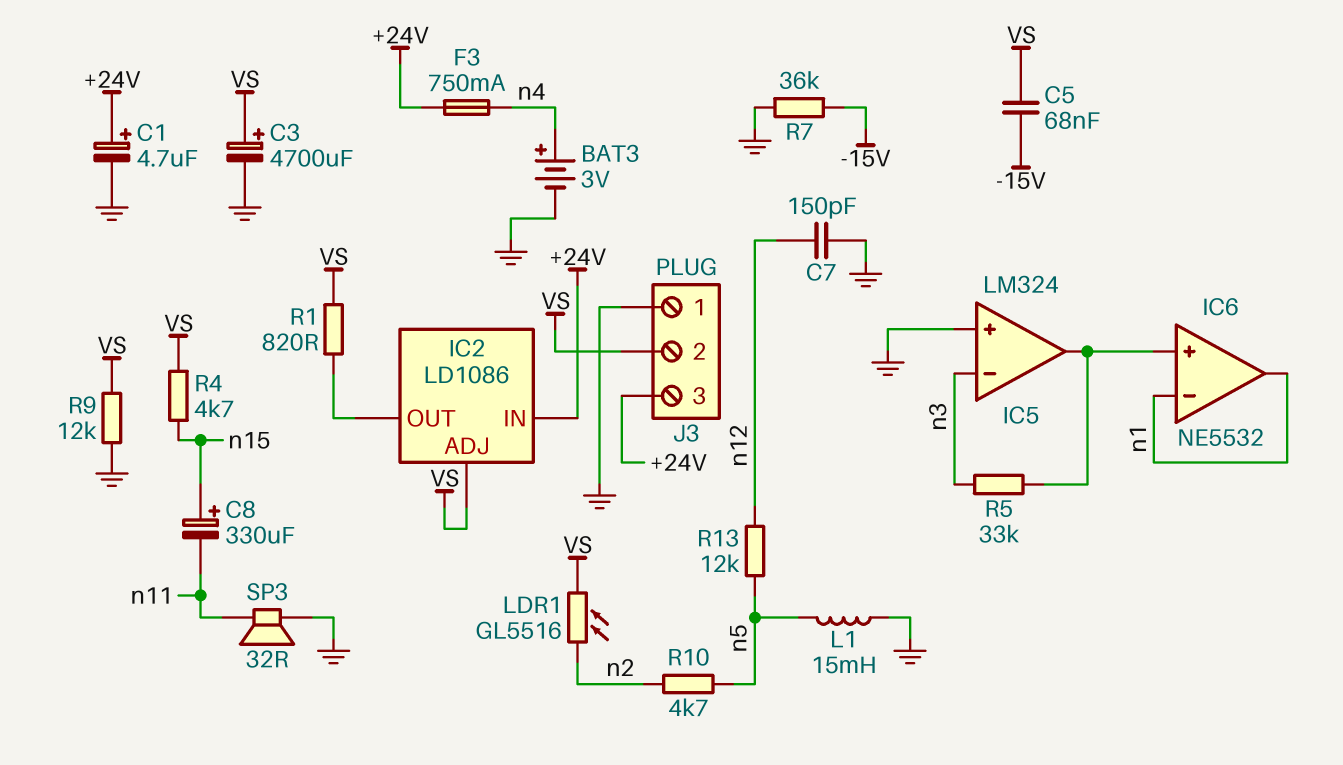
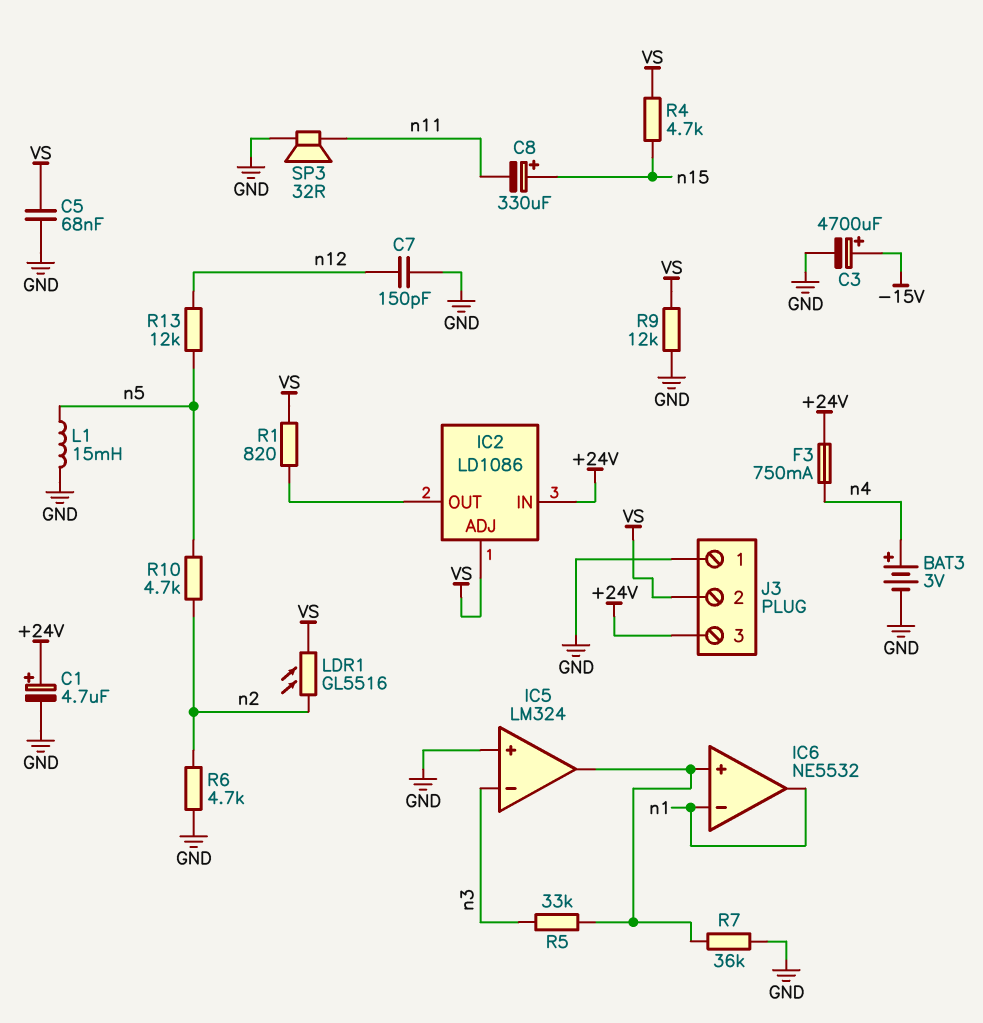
C3: 4700uF (plus VS, minus GND) -> 4700uF (plus -15V, minus GND)
C5: 68nF (-15V, VS) -> 68nF (GND, VS)
R6: none -> 4.7k (GND, n2)
R7: 36k (-15V, GND) -> 36k (GND, IC5/out)

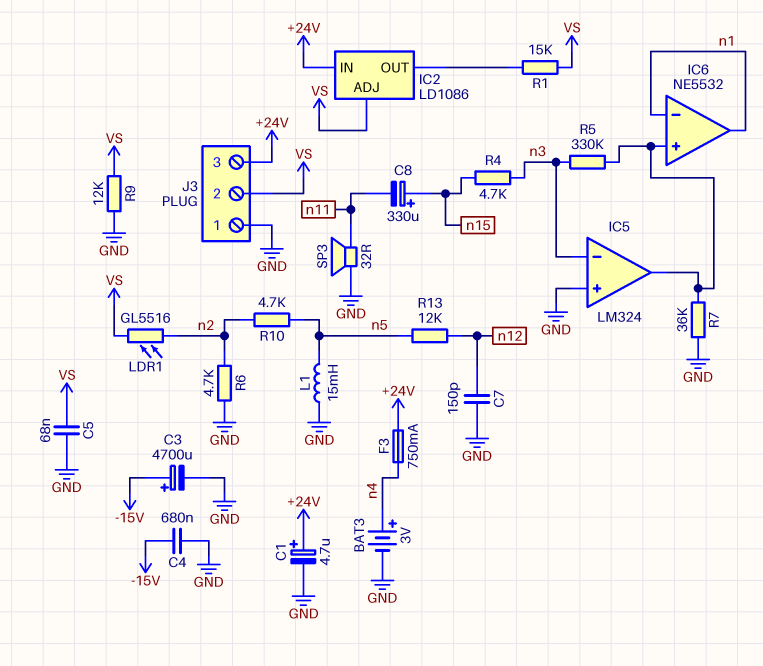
C4: none -> 680nF (-15V, GND)
R1: 820 (IC2/OUT, VS) -> 15k (IC2/OUT, VS)
R4: 4.7k (VS, n15) -> 4.7k (n3, n15)
R5: 33k (IC5/out, n3) -> 330k (IC5/out, n3)

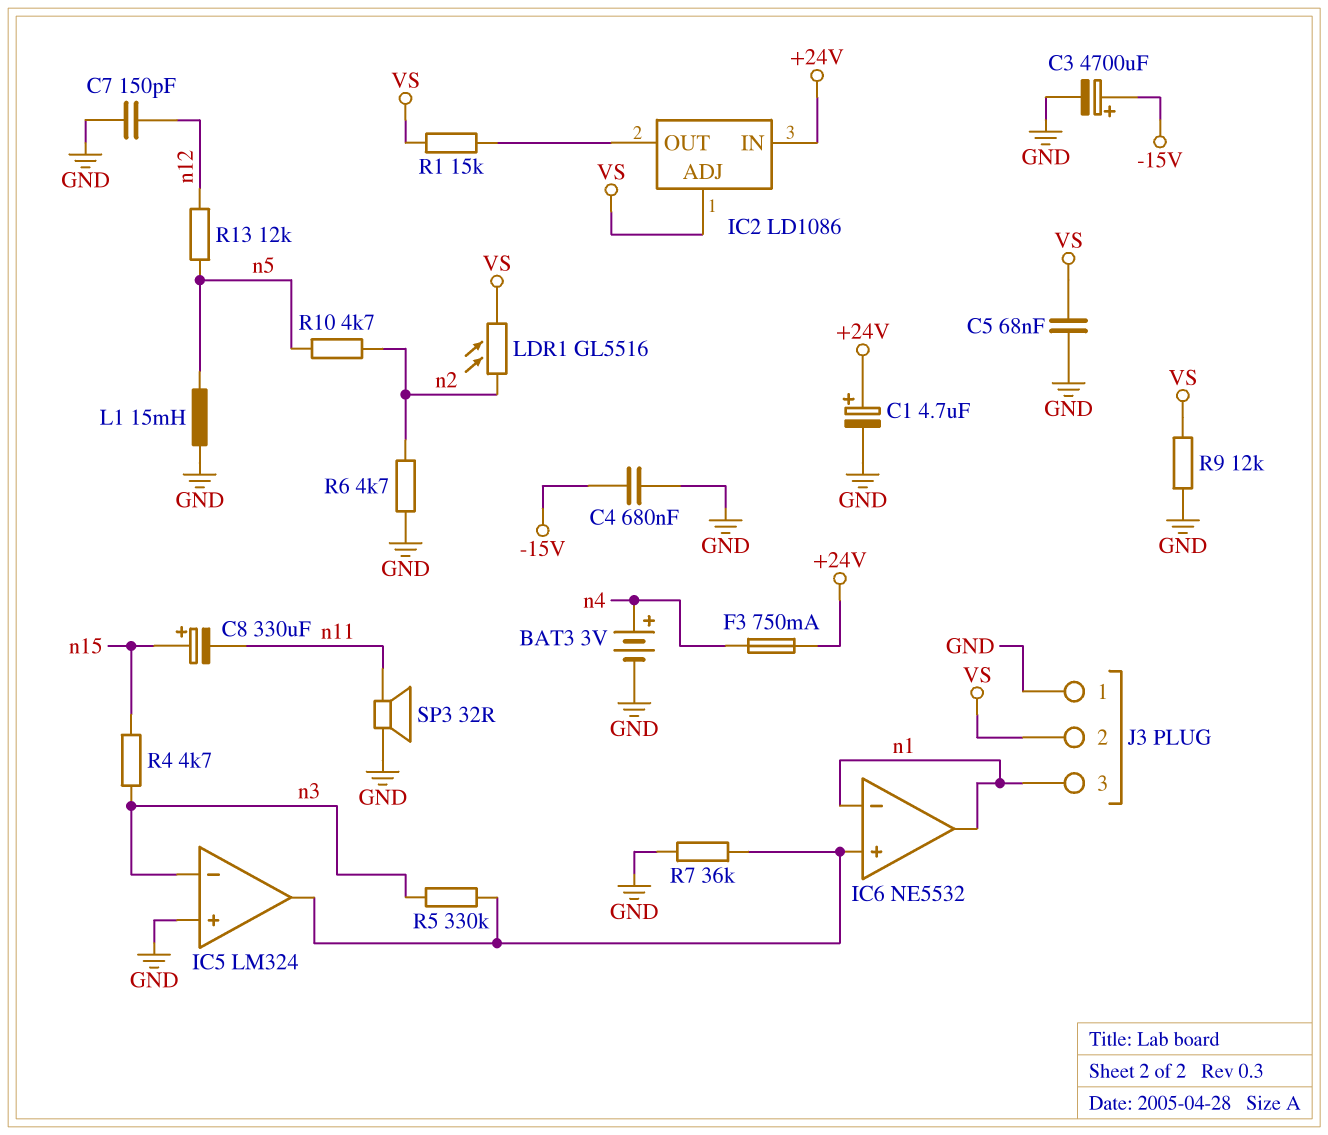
J3 pin 3: +24V -> n1

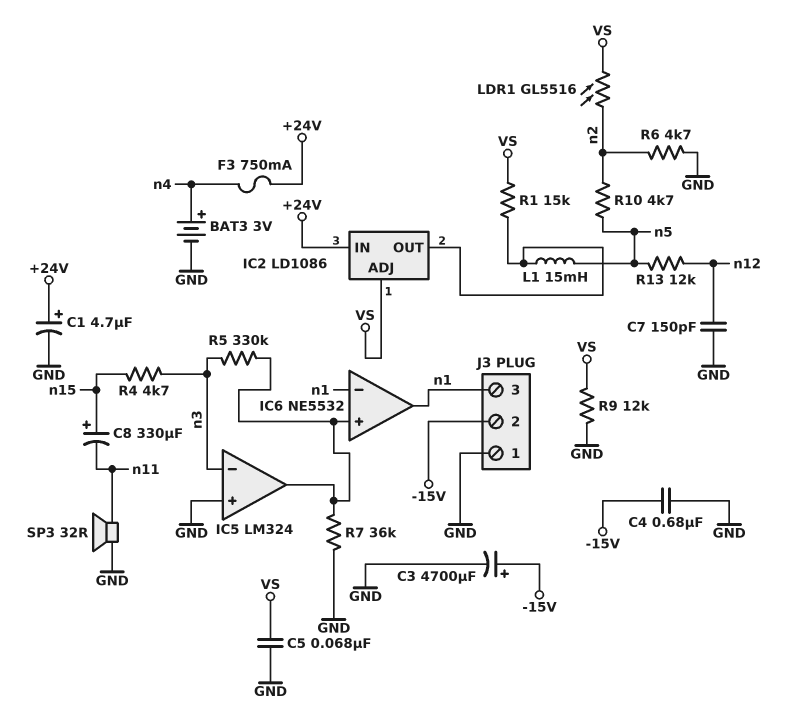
J3 pin 2: VS -> -15V
L1: 15mH (GND, n5) -> 15mH (IC2/OUT, n5)

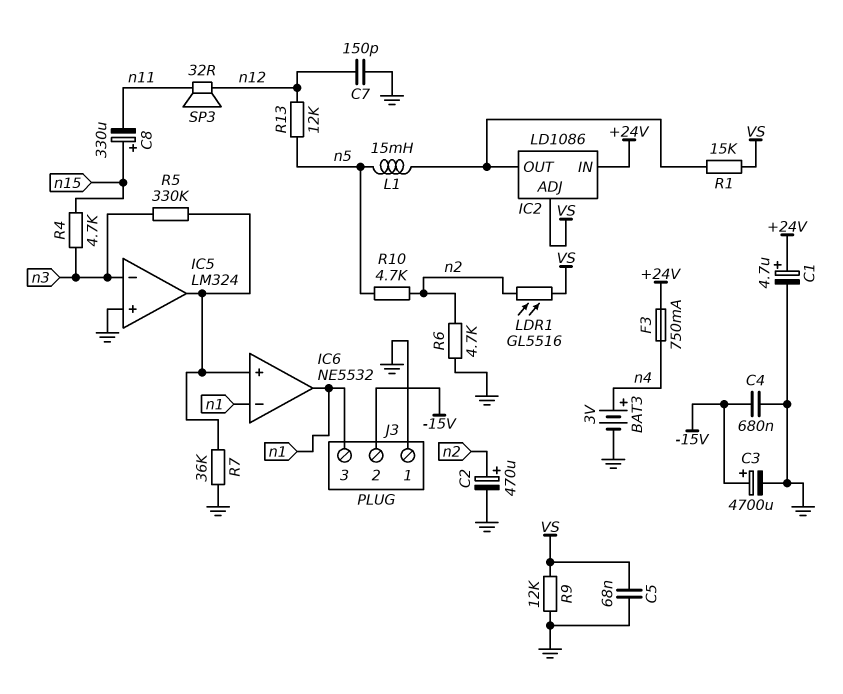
C2: none -> 470uF (plus n2, minus GND)
SP3: speaker 32R (GND, n11) -> speaker 32R (n11, n12)

